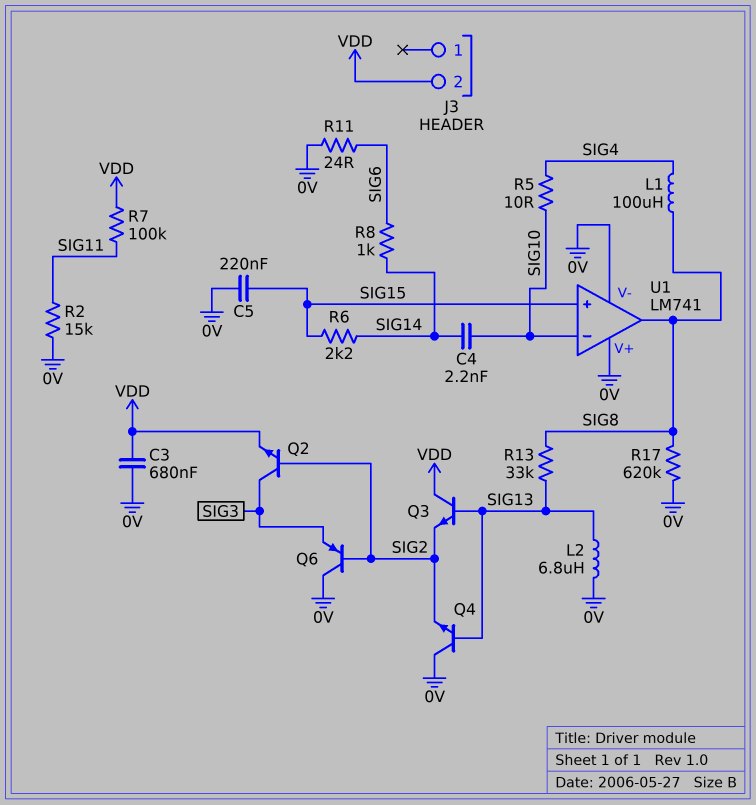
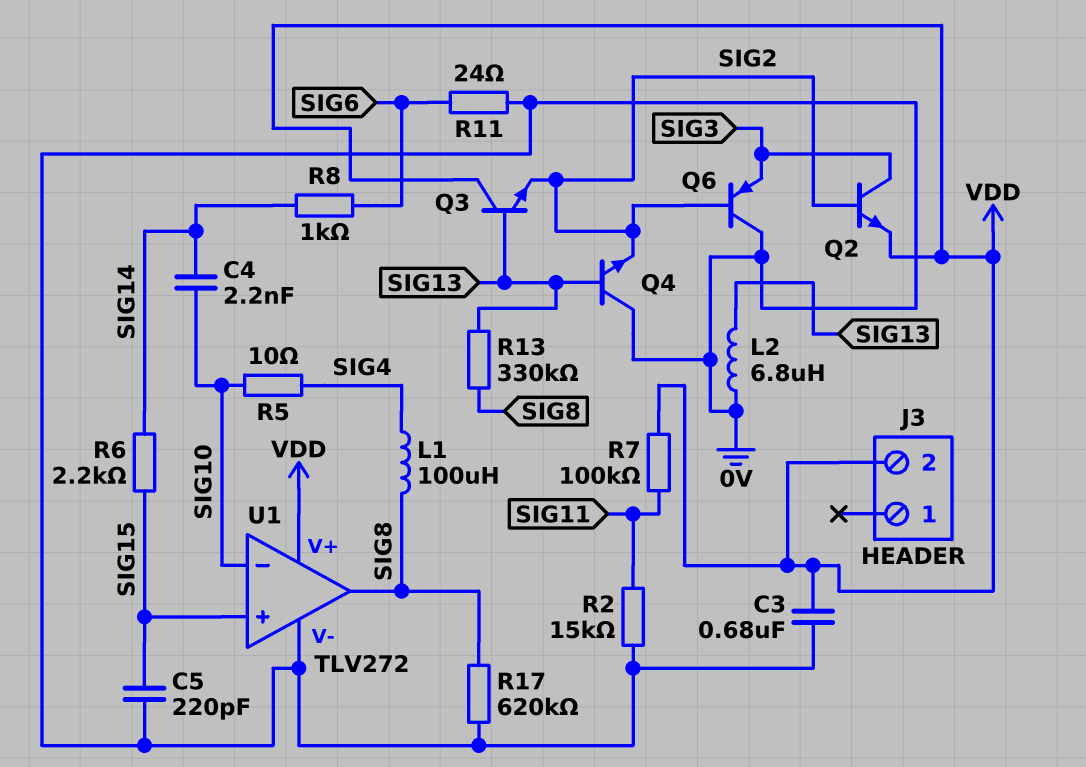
C5: 220nF (0V, SIG15) -> 220pF (0V, SIG15)
R13: 33k (SIG8, SIG13) -> 330k (SIG8, SIG13)
U1: LM741 -> TLV272
U1 pin V+: 0V -> VDD

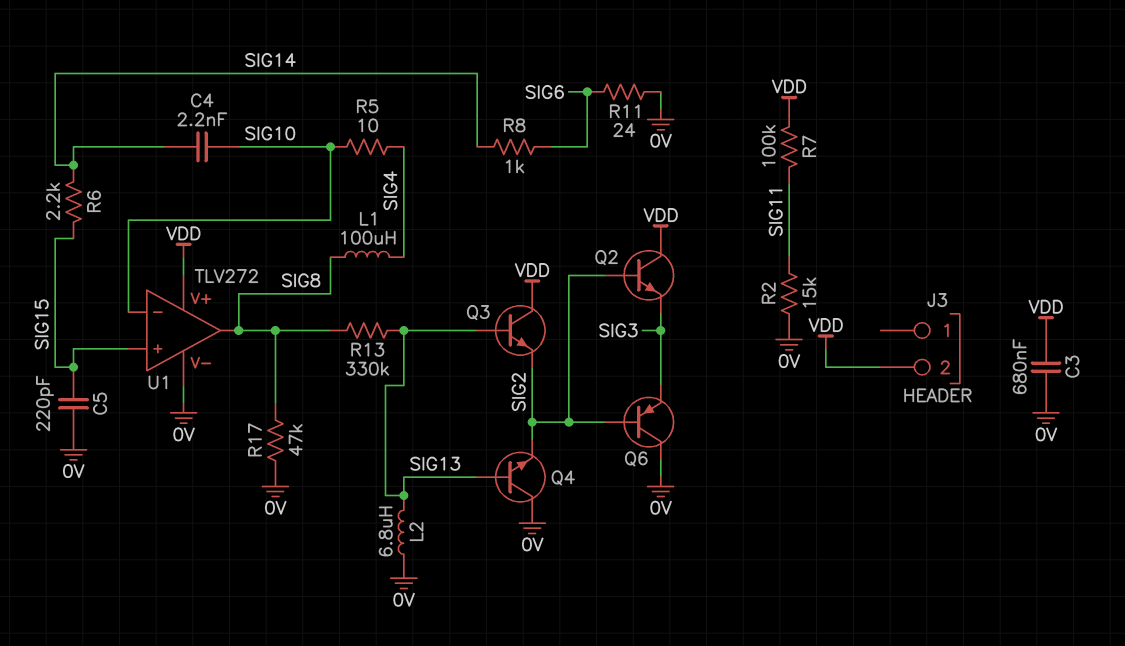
Q2: NPN (B SIG2, C SIG3, E VDD) -> NPN (B SIG2, C VDD, E SIG3)
R17: 620k (0V, SIG8) -> 47k (0V, SIG8)

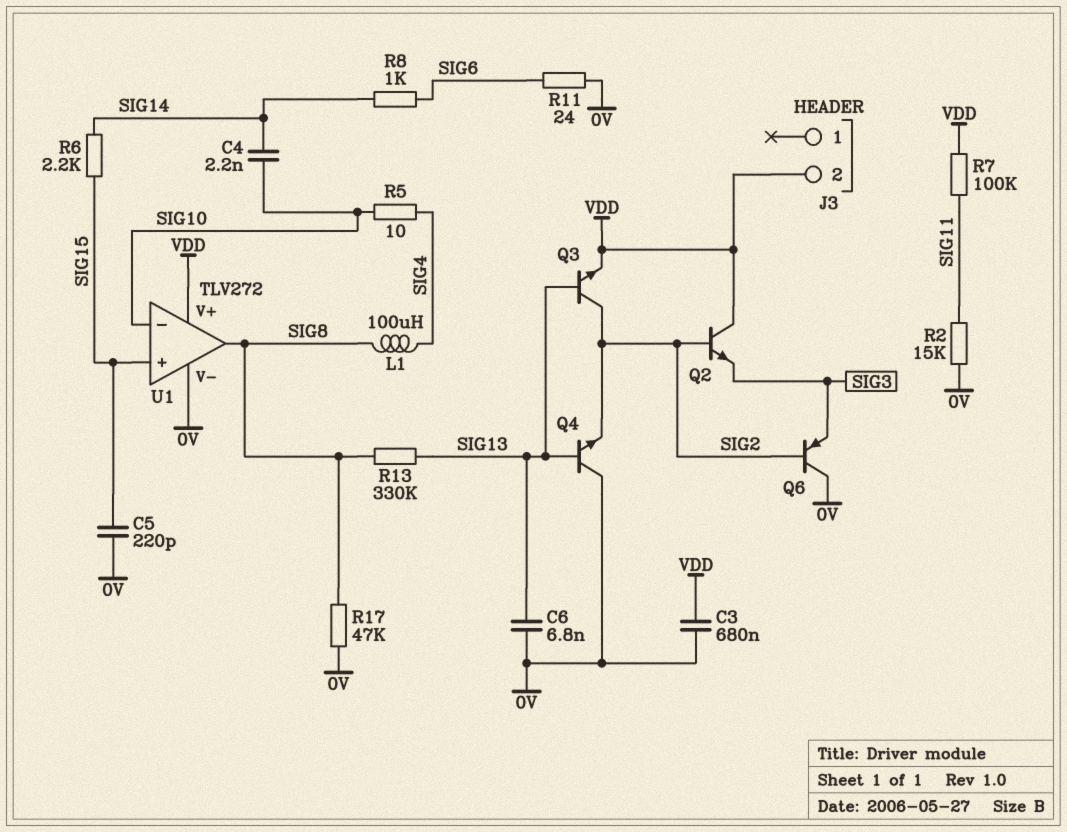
C6: none -> 6.8nF (0V, SIG13)
L2: 6.8uH (0V, SIG13) -> none
Q3: NPN (B SIG13, C VDD, E SIG2) -> NPN (B SIG13, C SIG2, E VDD)

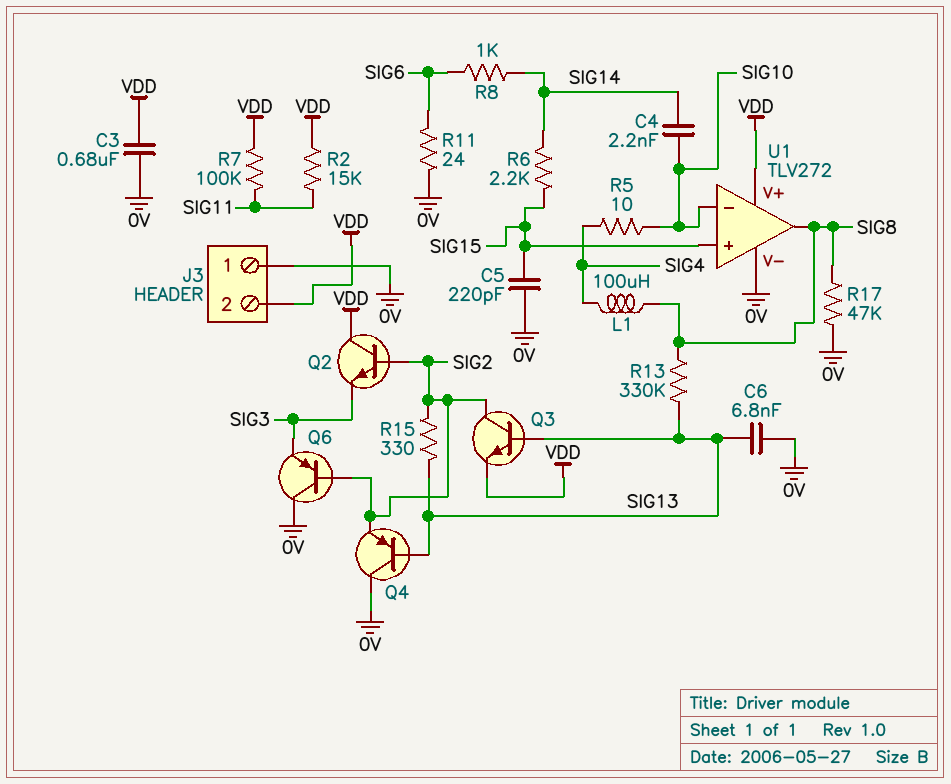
J3 pin 1: none -> 0V
Q4: NPN (B SIG13, C 0V, E SIG2) -> PNP (B SIG13, C 0V, E SIG2)
R2: 15k (0V, SIG11) -> 15k (SIG11, VDD)
R15: none -> 330 (SIG2, SIG13)

